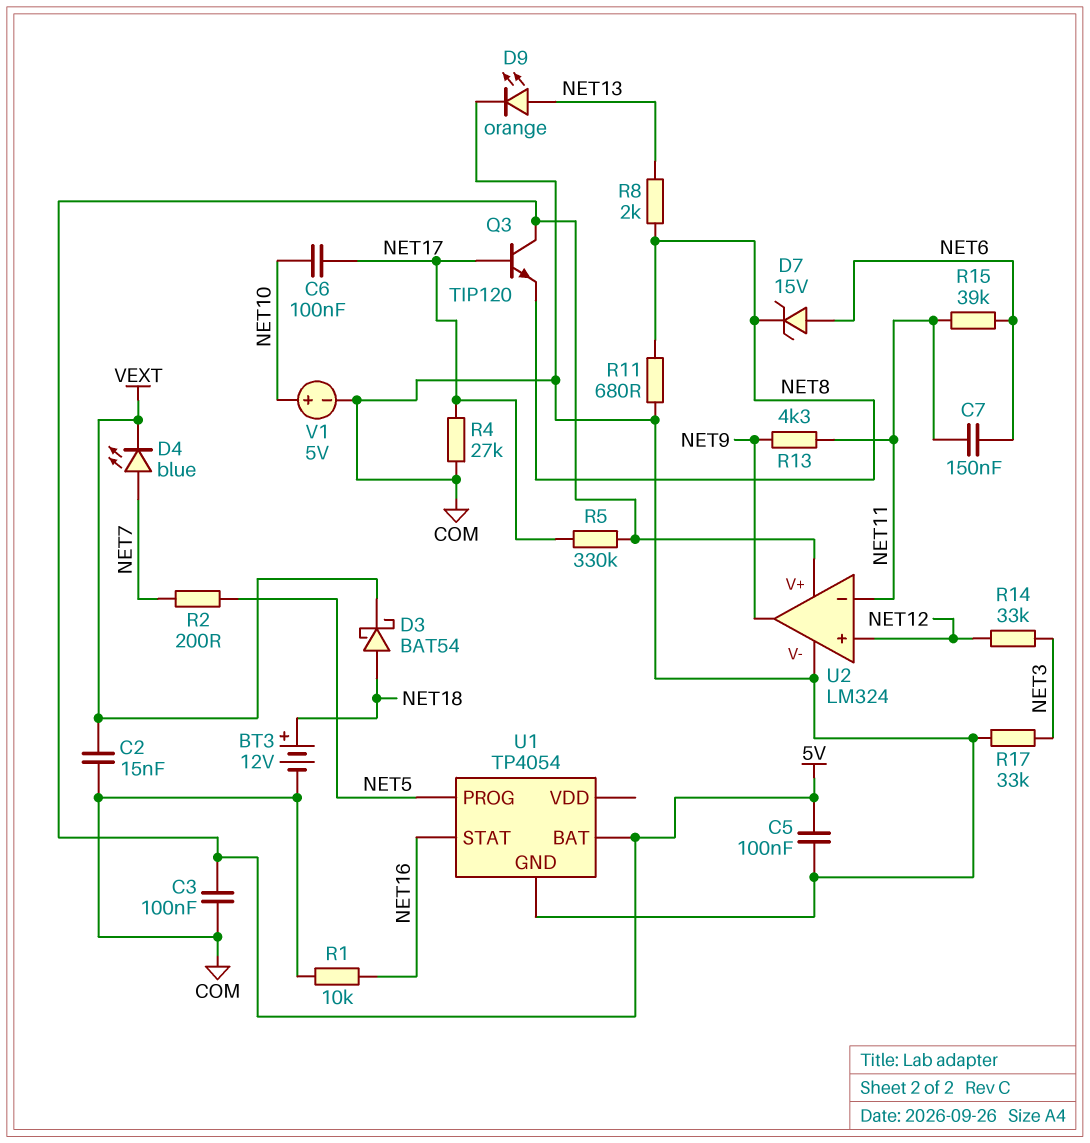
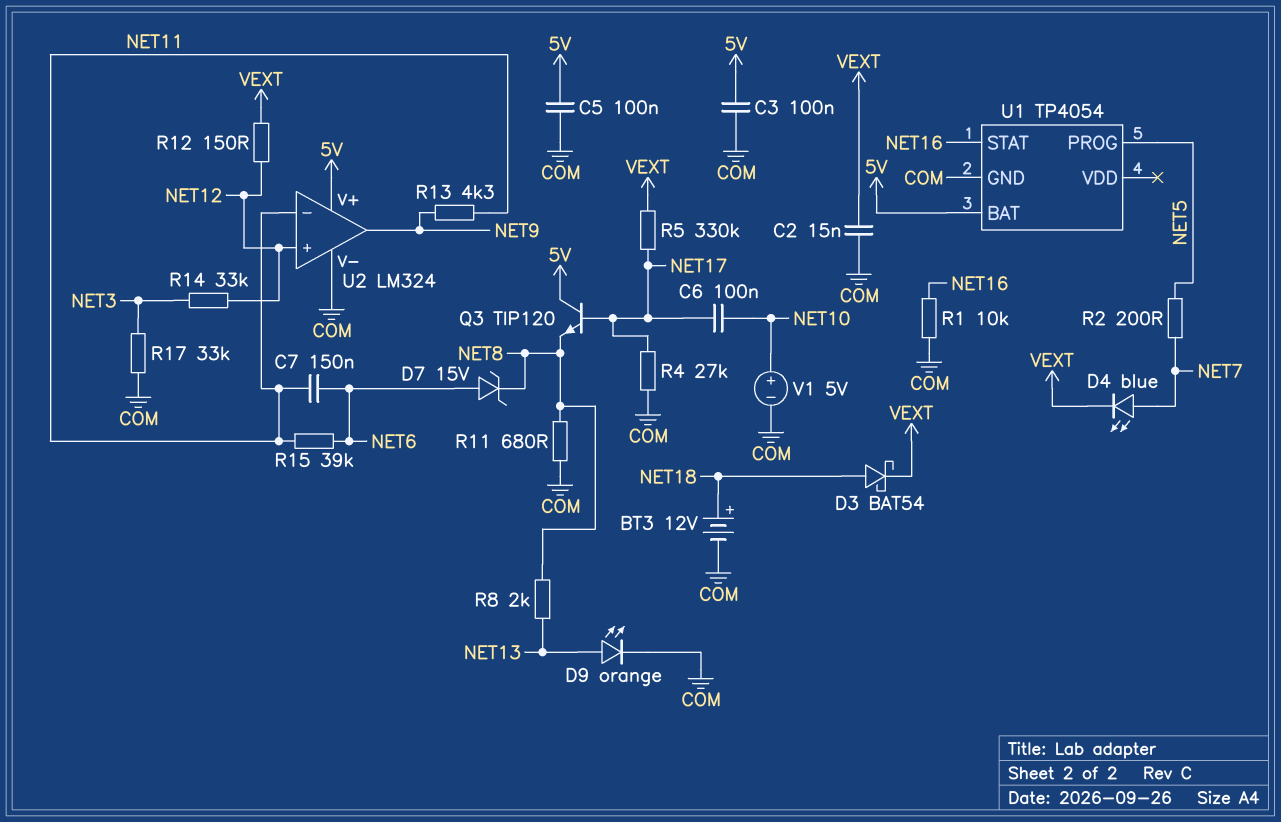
R5: 330k (5V, NET17) -> 330k (NET17, VEXT)
R12: none -> 150 (NET12, VEXT)

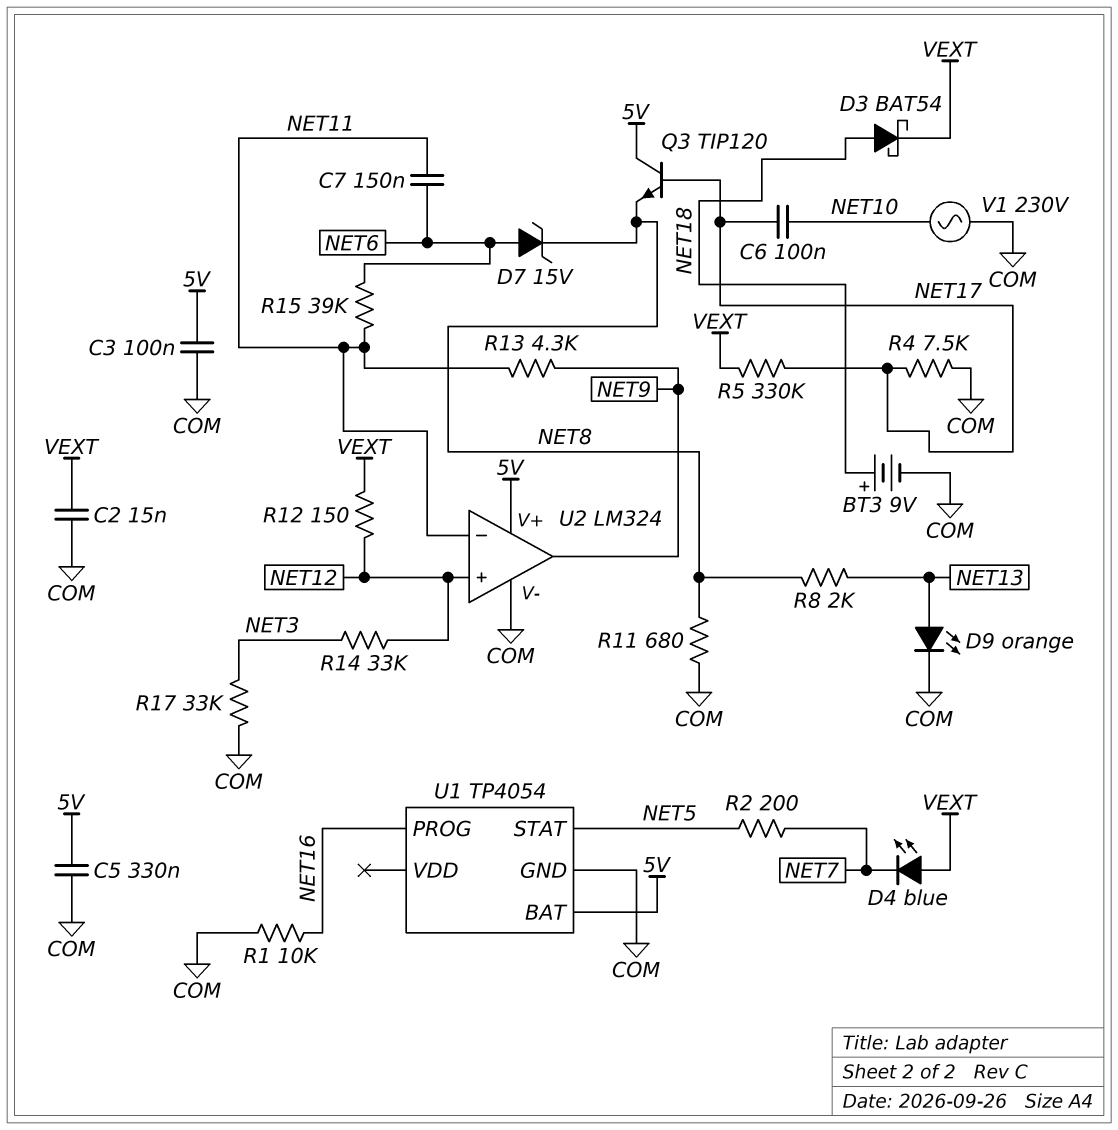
BT3: 12V (plus NET18, minus COM) -> 9V (plus NET18, minus COM)
C5: 100nF (5V, COM) -> 330nF (5V, COM)
D4: LED blue (A NET7, K VEXT) -> LED blue (A VEXT, K NET7)
R4: 27k (COM, NET17) -> 7.5k (COM, NET17)
U1 pin PROG: NET5 -> NET16
U1 pin STAT: NET16 -> NET5
V1: 5V (plus NET10, minus COM) -> AC 230V (COM, NET10)

